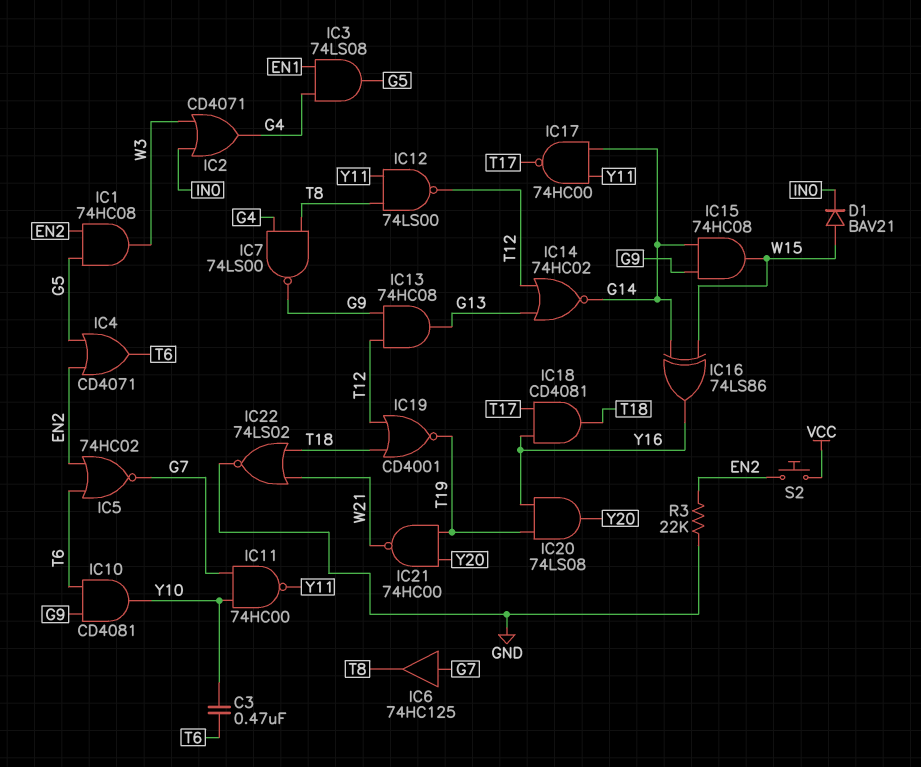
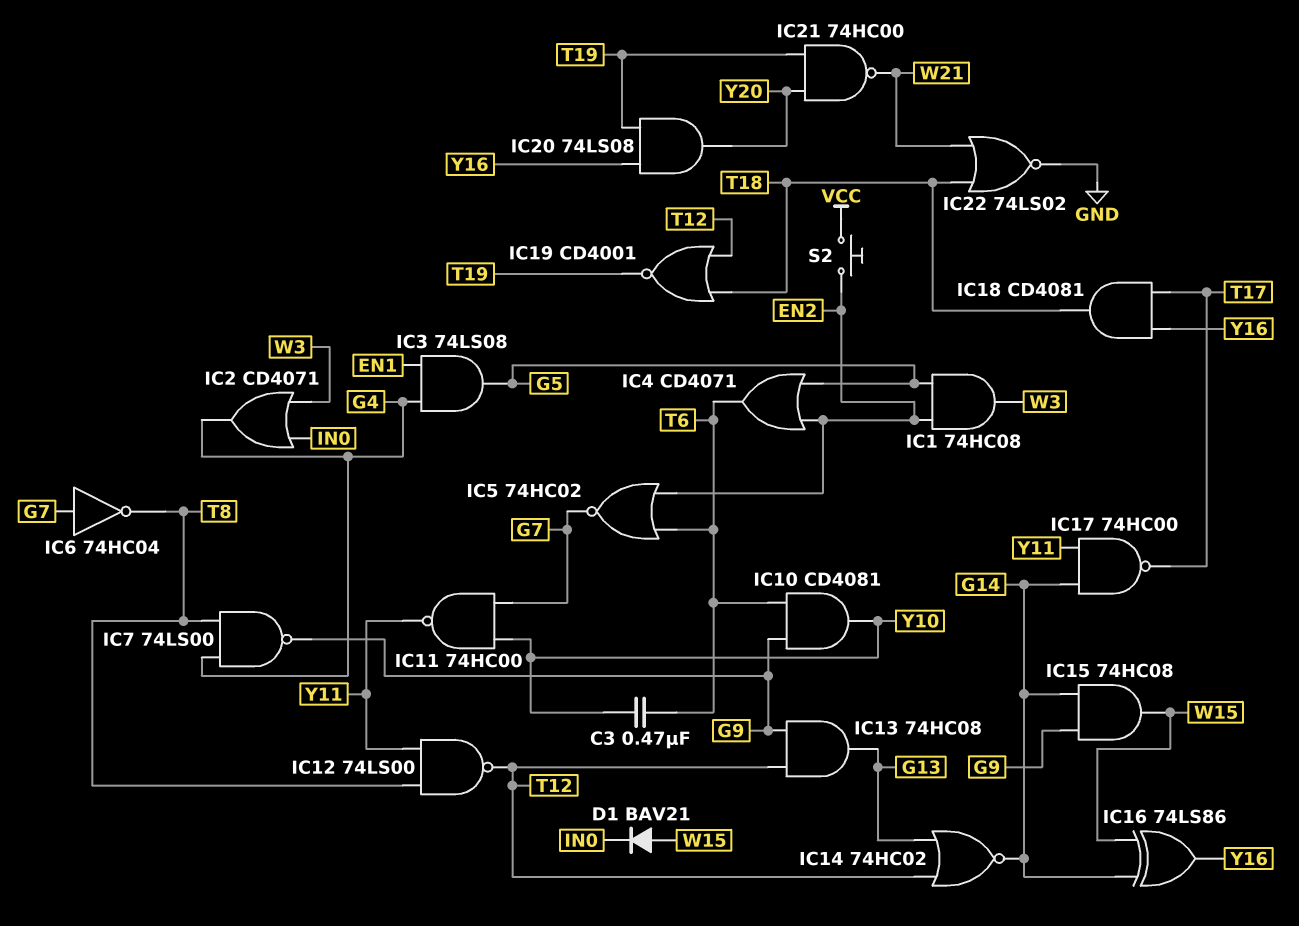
IC6: buffer 74HC125 (in G7, out T8) -> NOT 74HC04 (in G7, out T8)
R3: 22k (EN2, GND) -> none

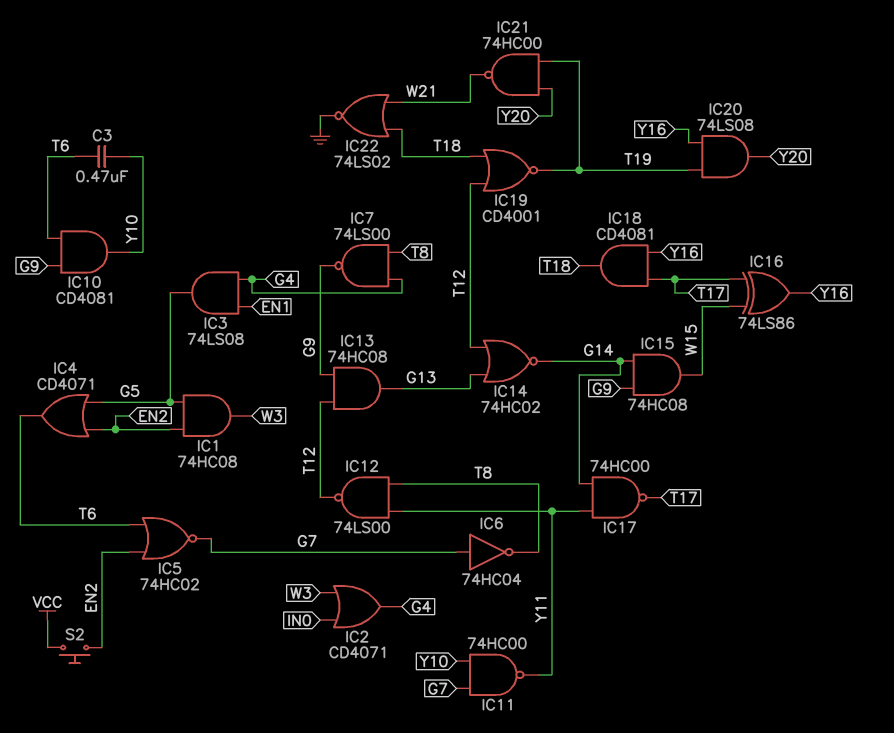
D1: diode BAV21 (A W15, K IN0) -> none
IC16: XOR 74LS86 (in G14, in W15, out Y16) -> XOR 74LS86 (in T17, in W15, out Y16)

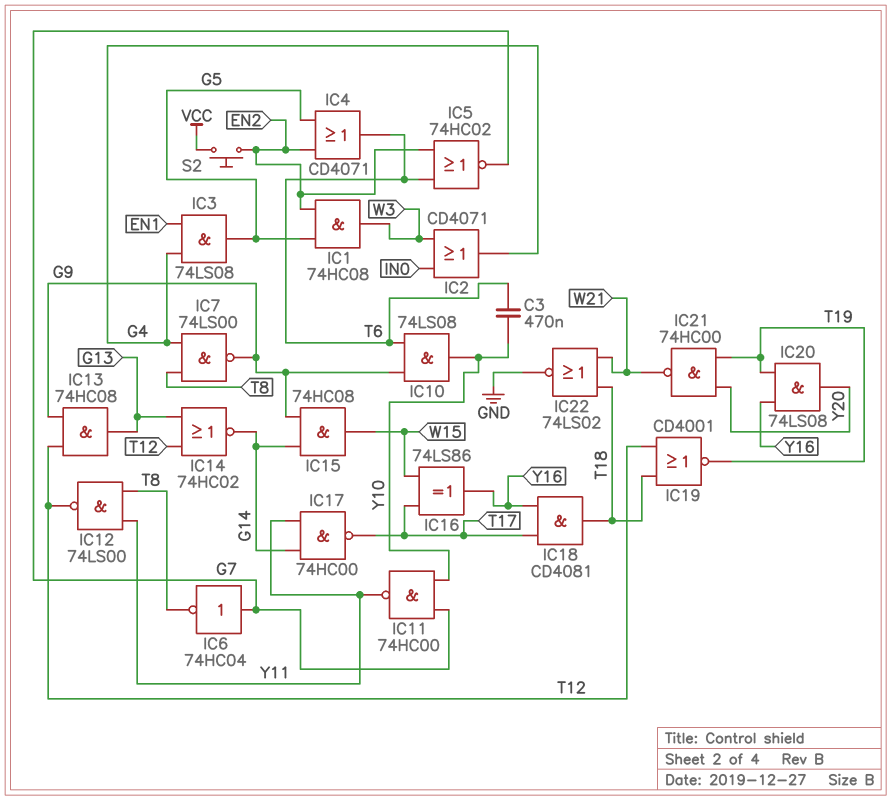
IC10: AND CD4081 (in G9, in T6, out Y10) -> AND 74LS08 (in G9, in T6, out Y10)

